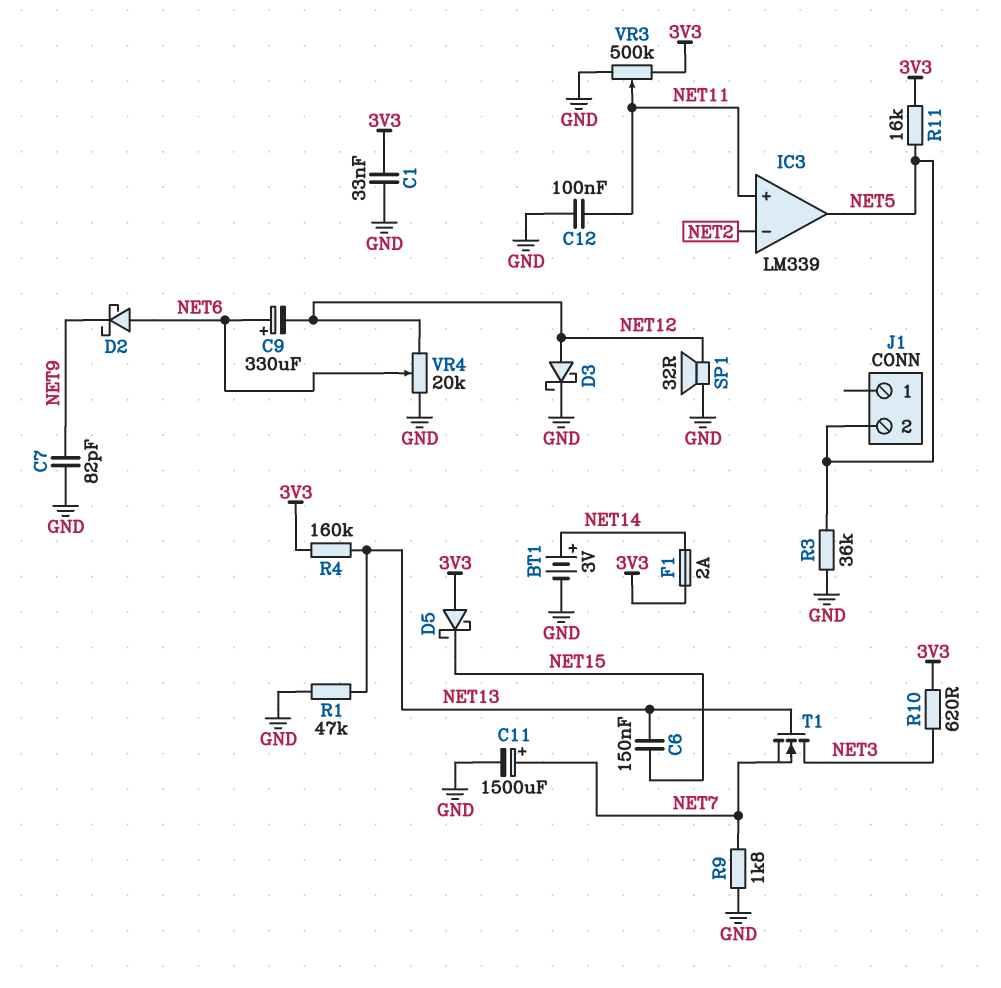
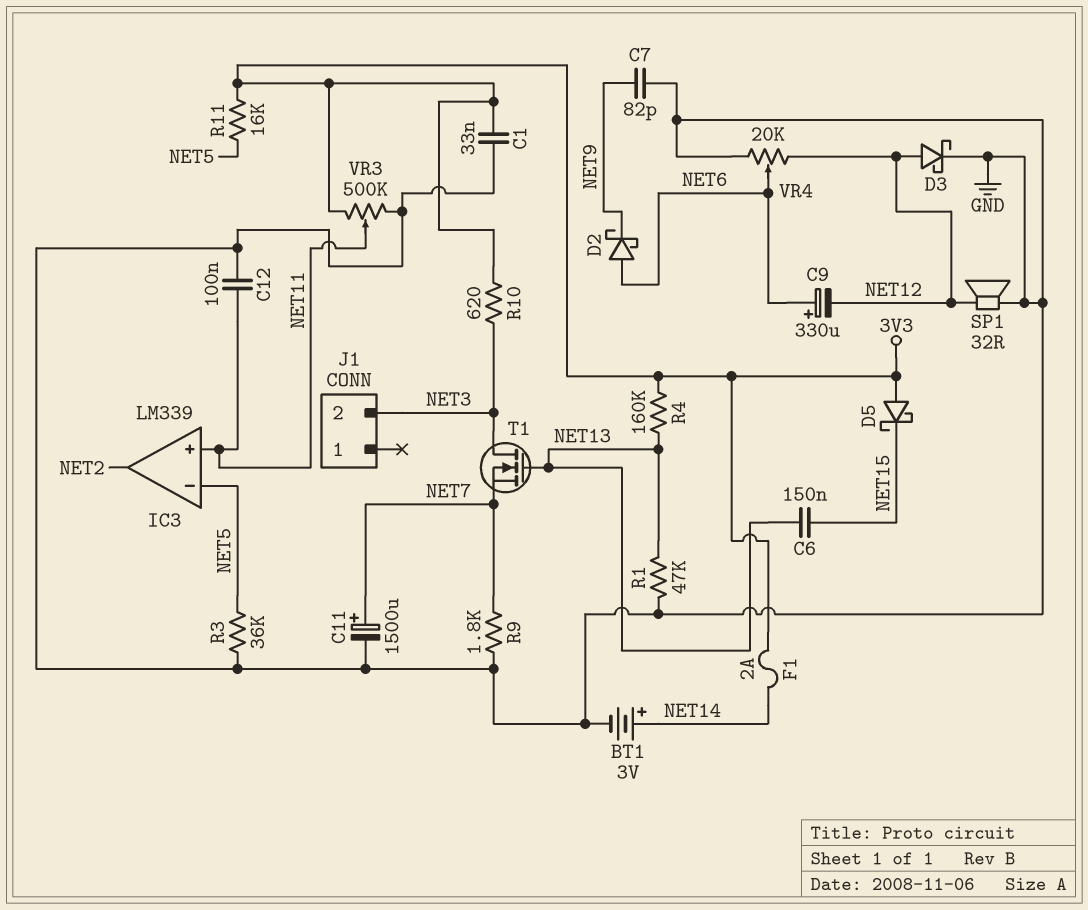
IC3 pin in-: NET2 -> NET5
IC3 pin out: NET5 -> NET2
J1 pin 2: NET5 -> NET3

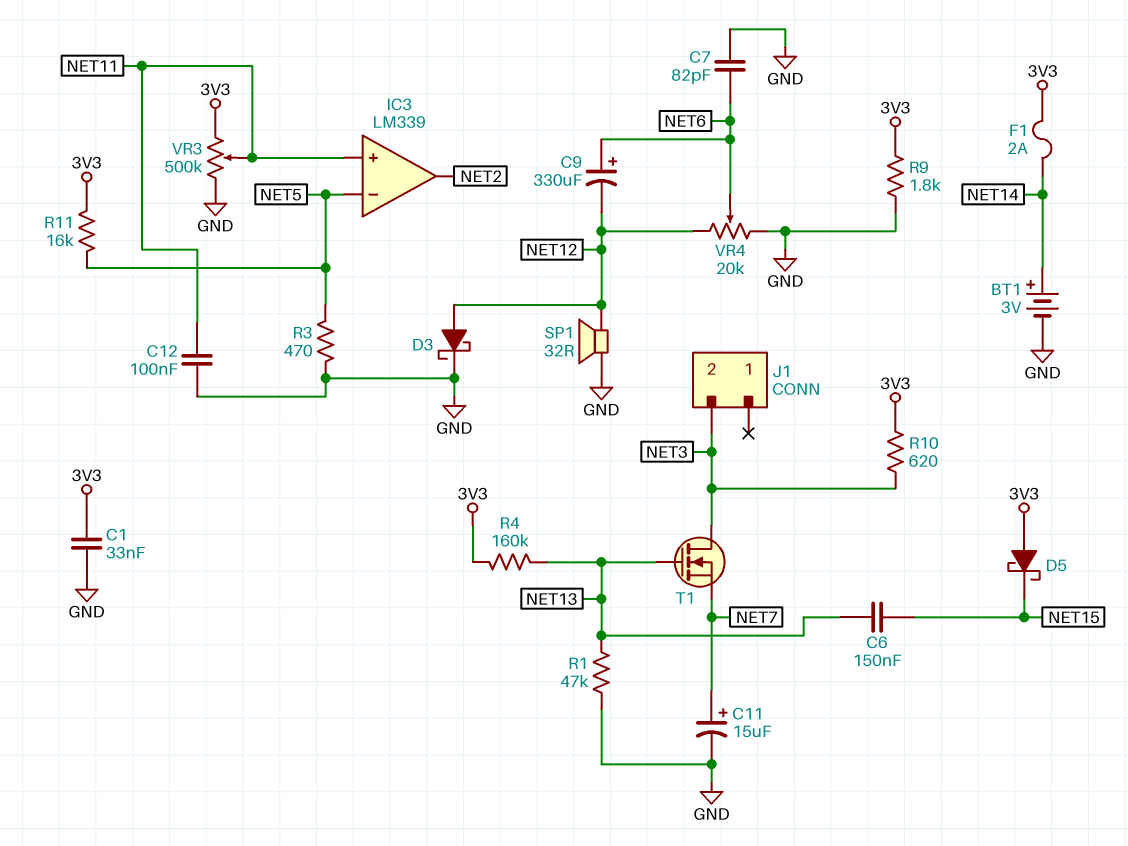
C7: 82pF (GND, NET9) -> 82pF (GND, NET6)
C11: 1500uF (plus NET7, minus GND) -> 15uF (plus NET7, minus GND)
D2: schottky (A NET6, K NET9) -> none
R3: 36k (GND, NET5) -> 470 (GND, NET5)
R9: 1.8k (GND, NET7) -> 1.8k (3V3, GND)

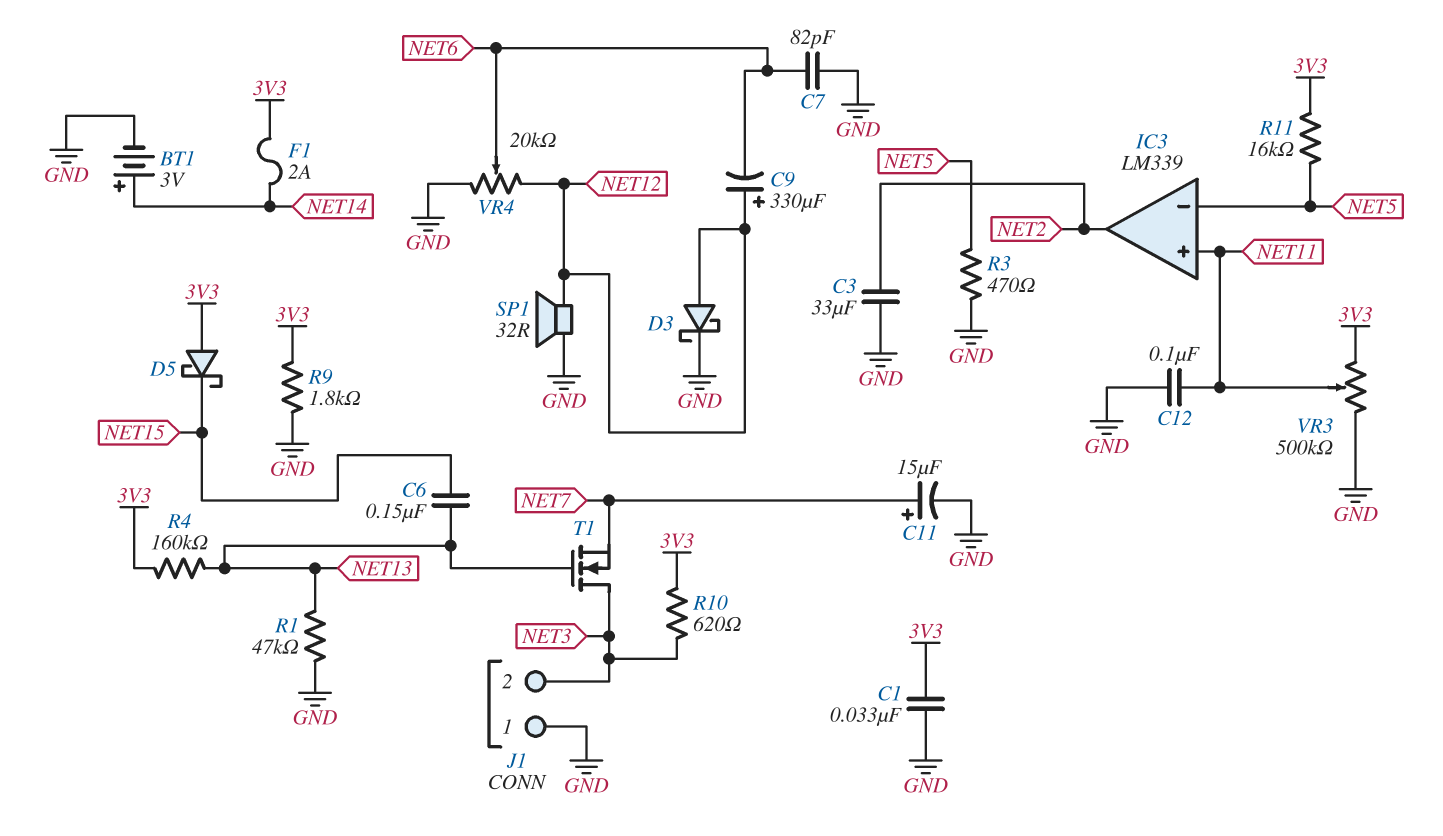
C3: none -> 33uF (GND, NET2)
C9: 330uF (plus NET6, minus NET12) -> 330uF (plus NET12, minus NET6)
J1 pin 1: none -> GND

